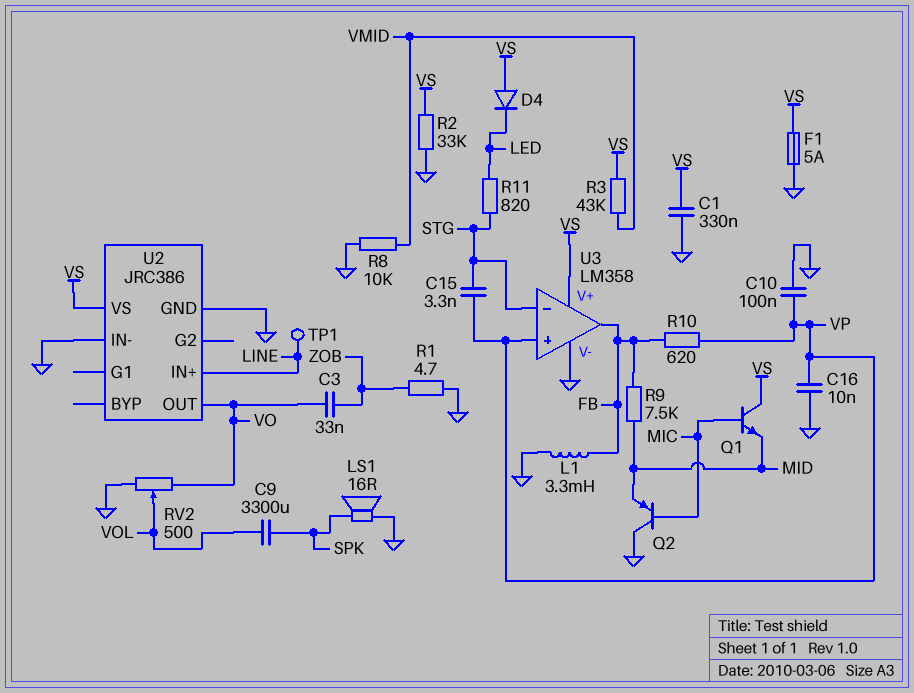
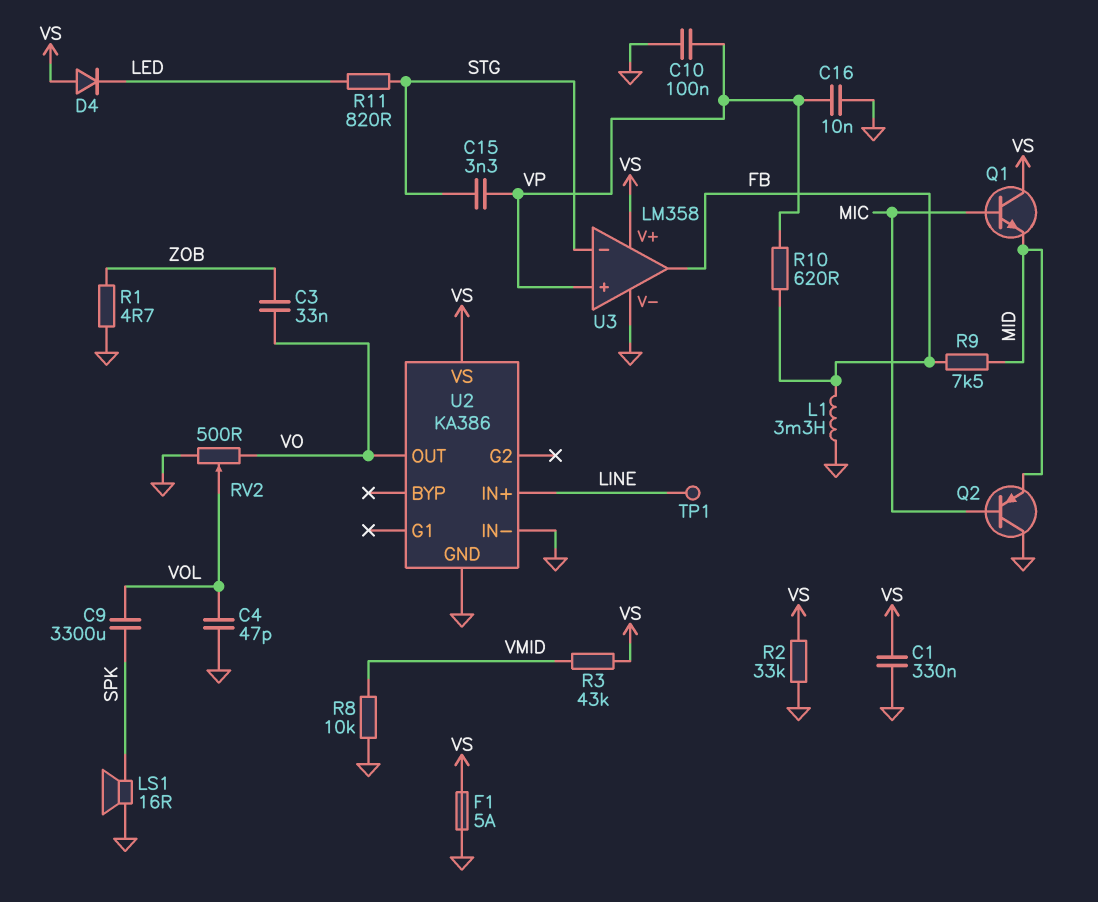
C4: none -> 47pF (GND, VOL)
U2: JRC386 -> KA386

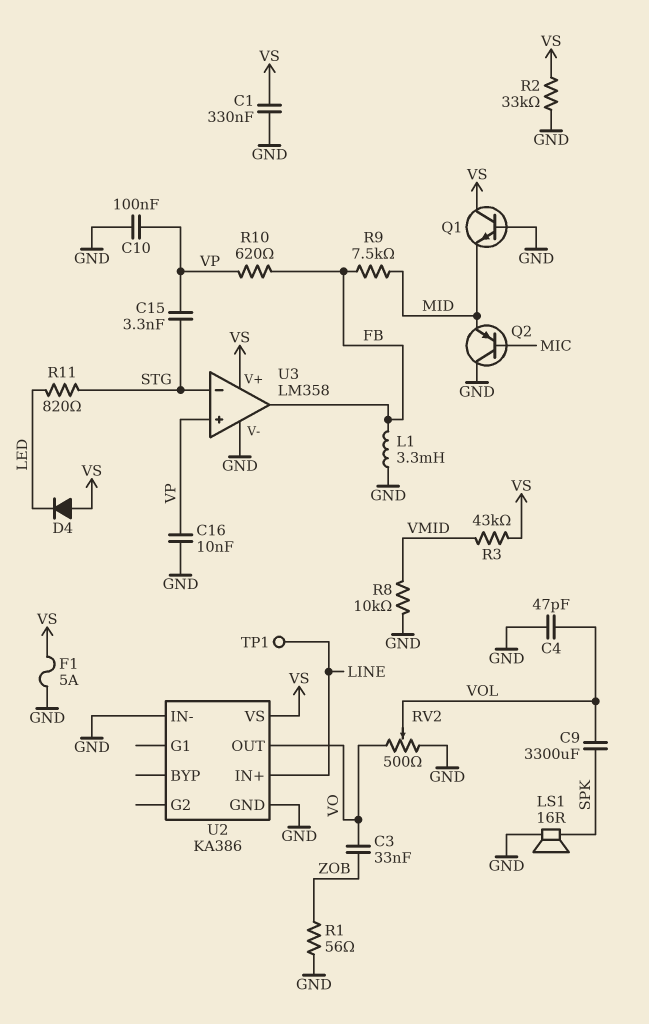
Q1: NPN (B MIC, C VS, E MID) -> NPN (B GND, C VS, E MID)
R1: 4.7 (GND, ZOB) -> 56 (GND, ZOB)

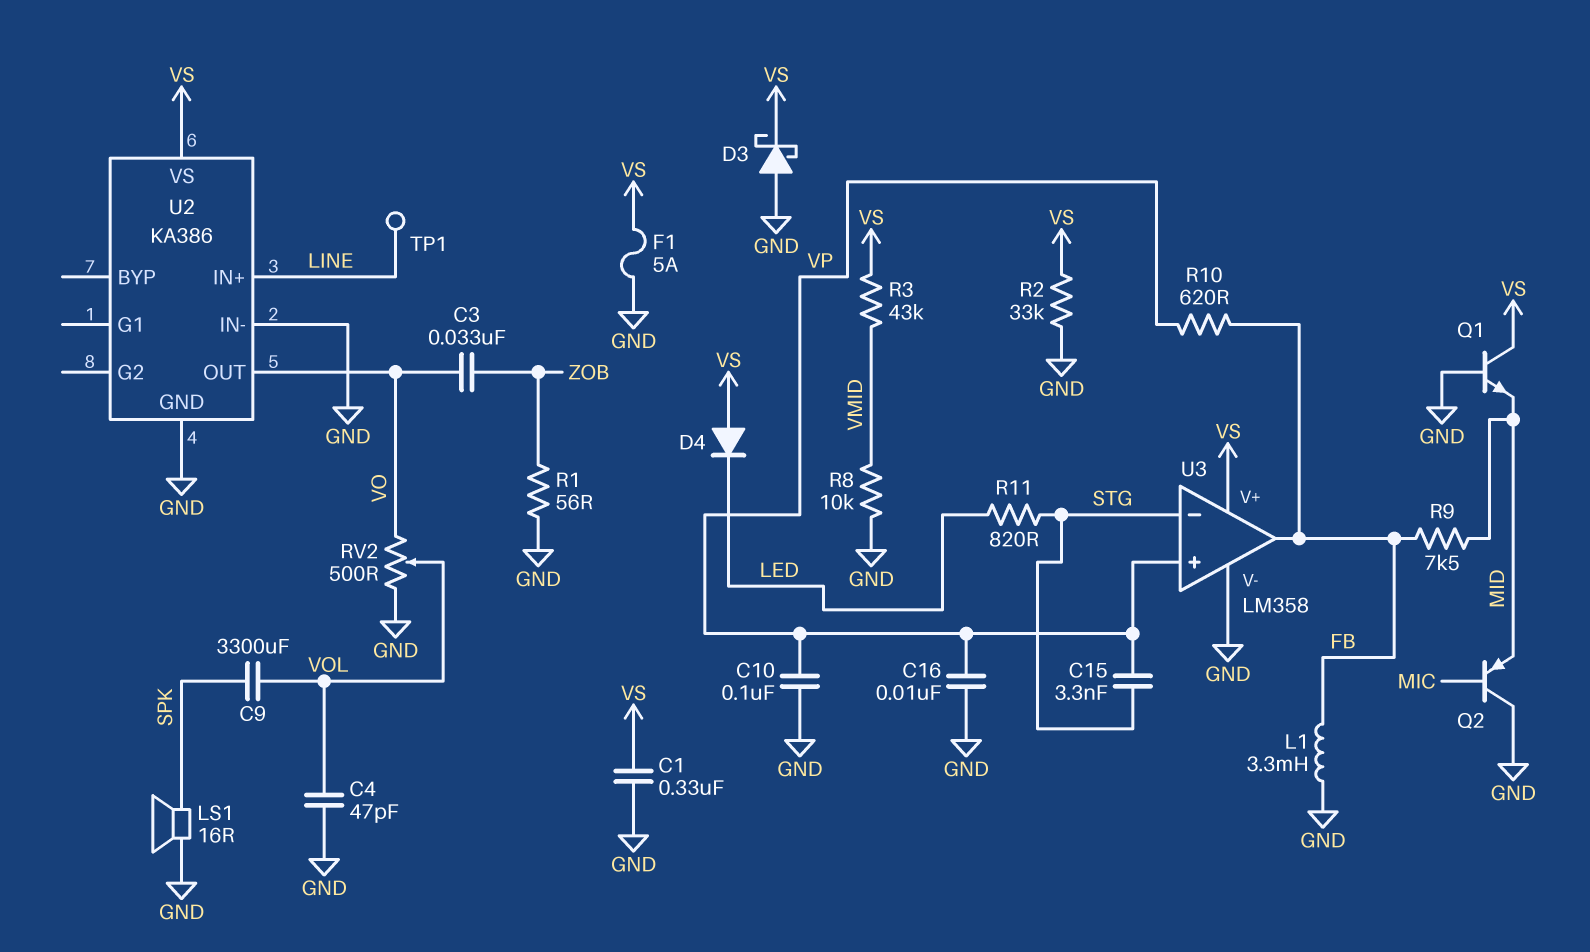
D3: none -> schottky (A GND, K VS)

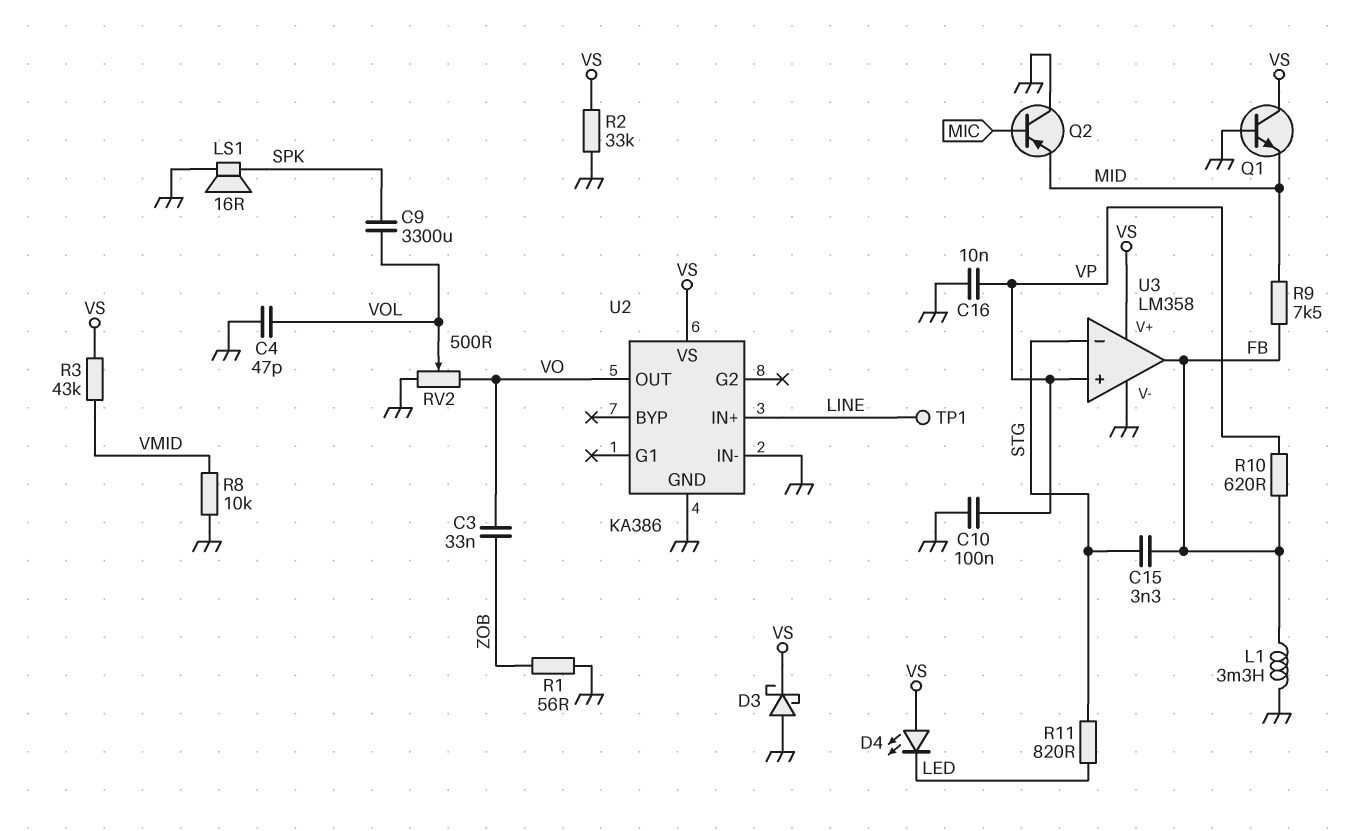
C1: 330nF (GND, VS) -> none
C15: 3.3nF (STG, VP) -> 3.3nF (FB, STG)
D4: diode (A VS, K LED) -> LED (A VS, K LED)
F1: 5A (GND, VS) -> none

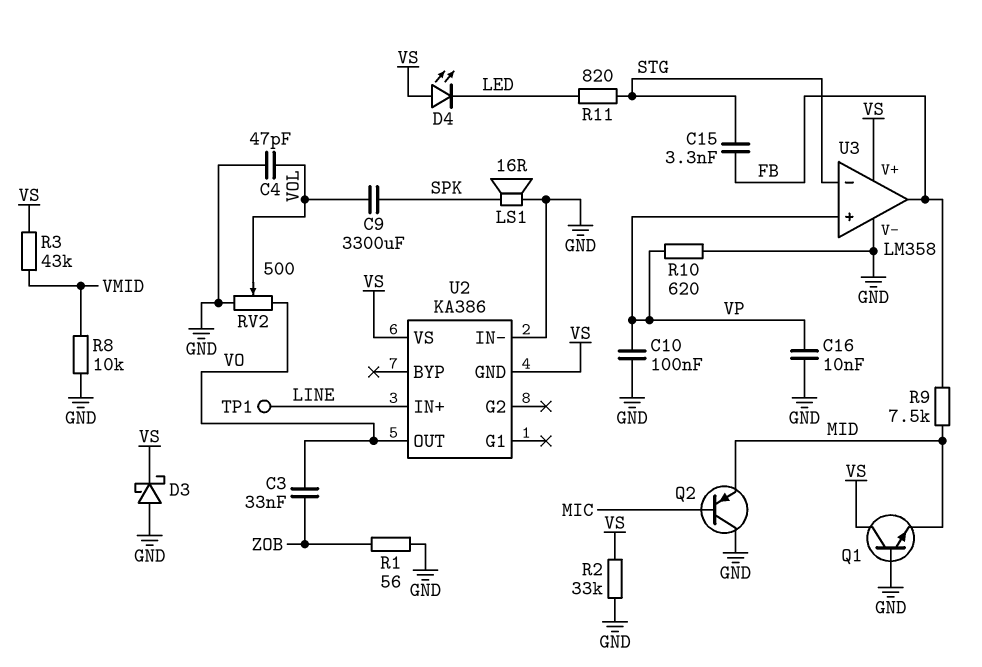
L1: 3.3mH (FB, GND) -> none
R10: 620 (FB, VP) -> 620 (GND, VP)
U2 pin GND: GND -> VS

